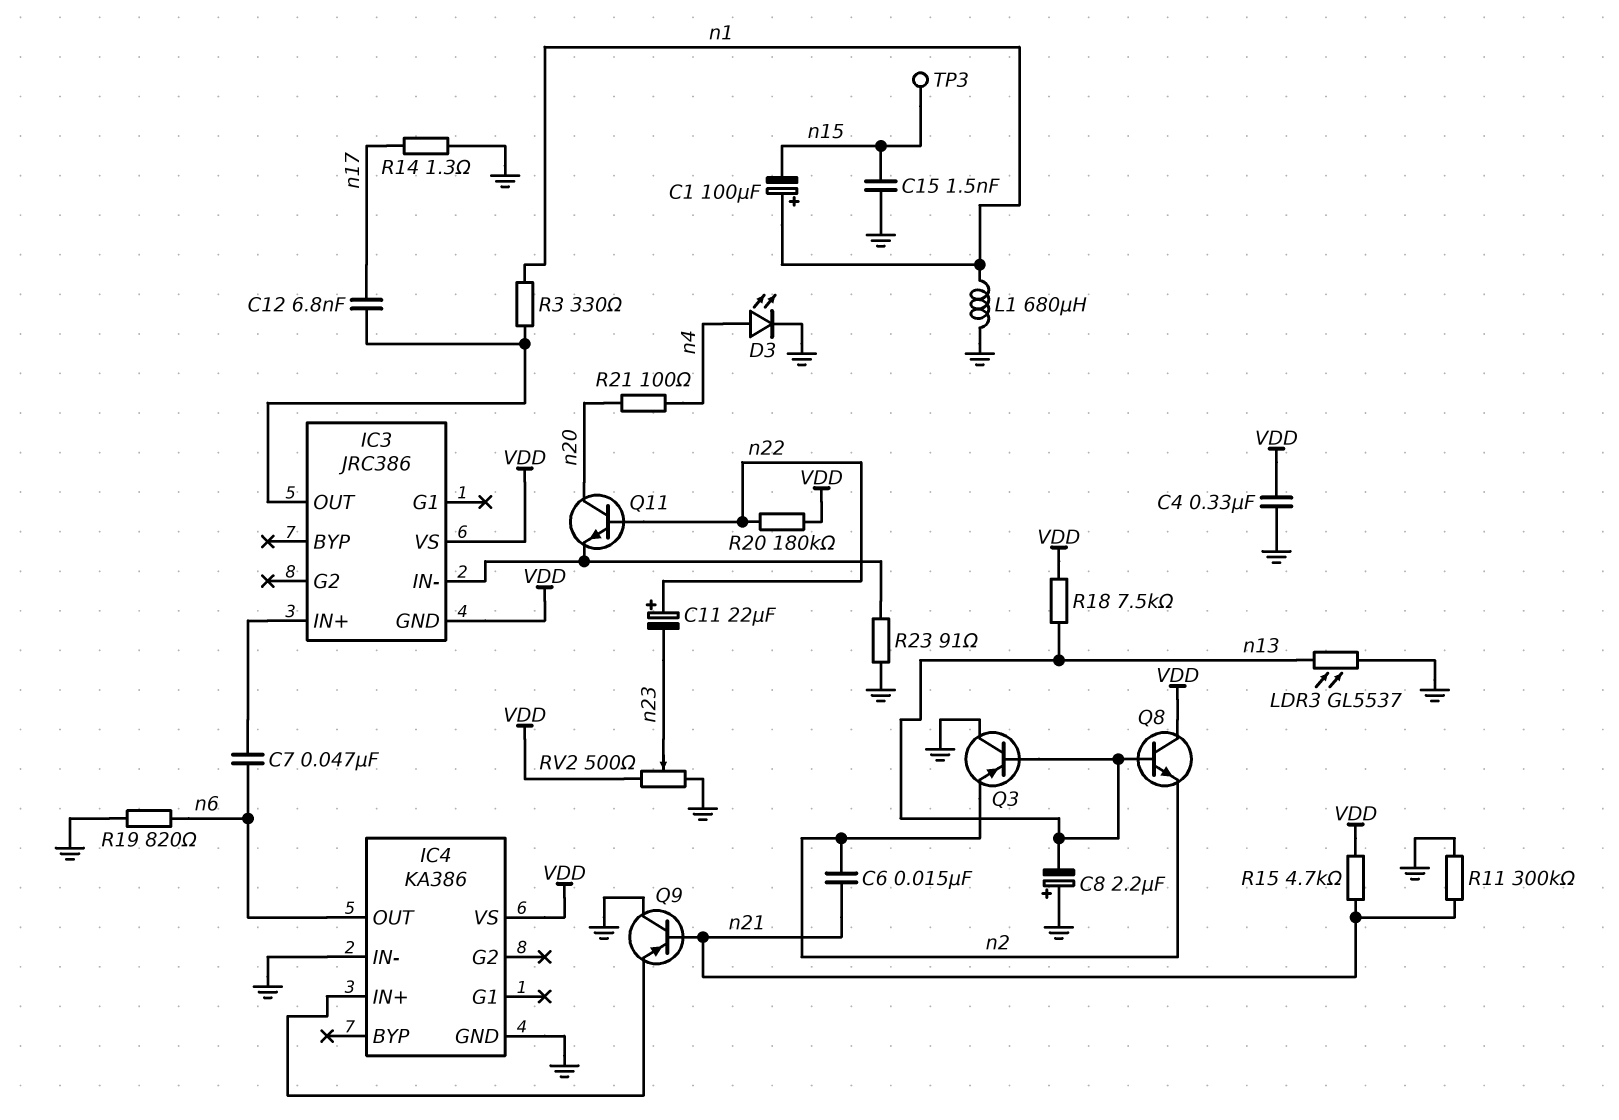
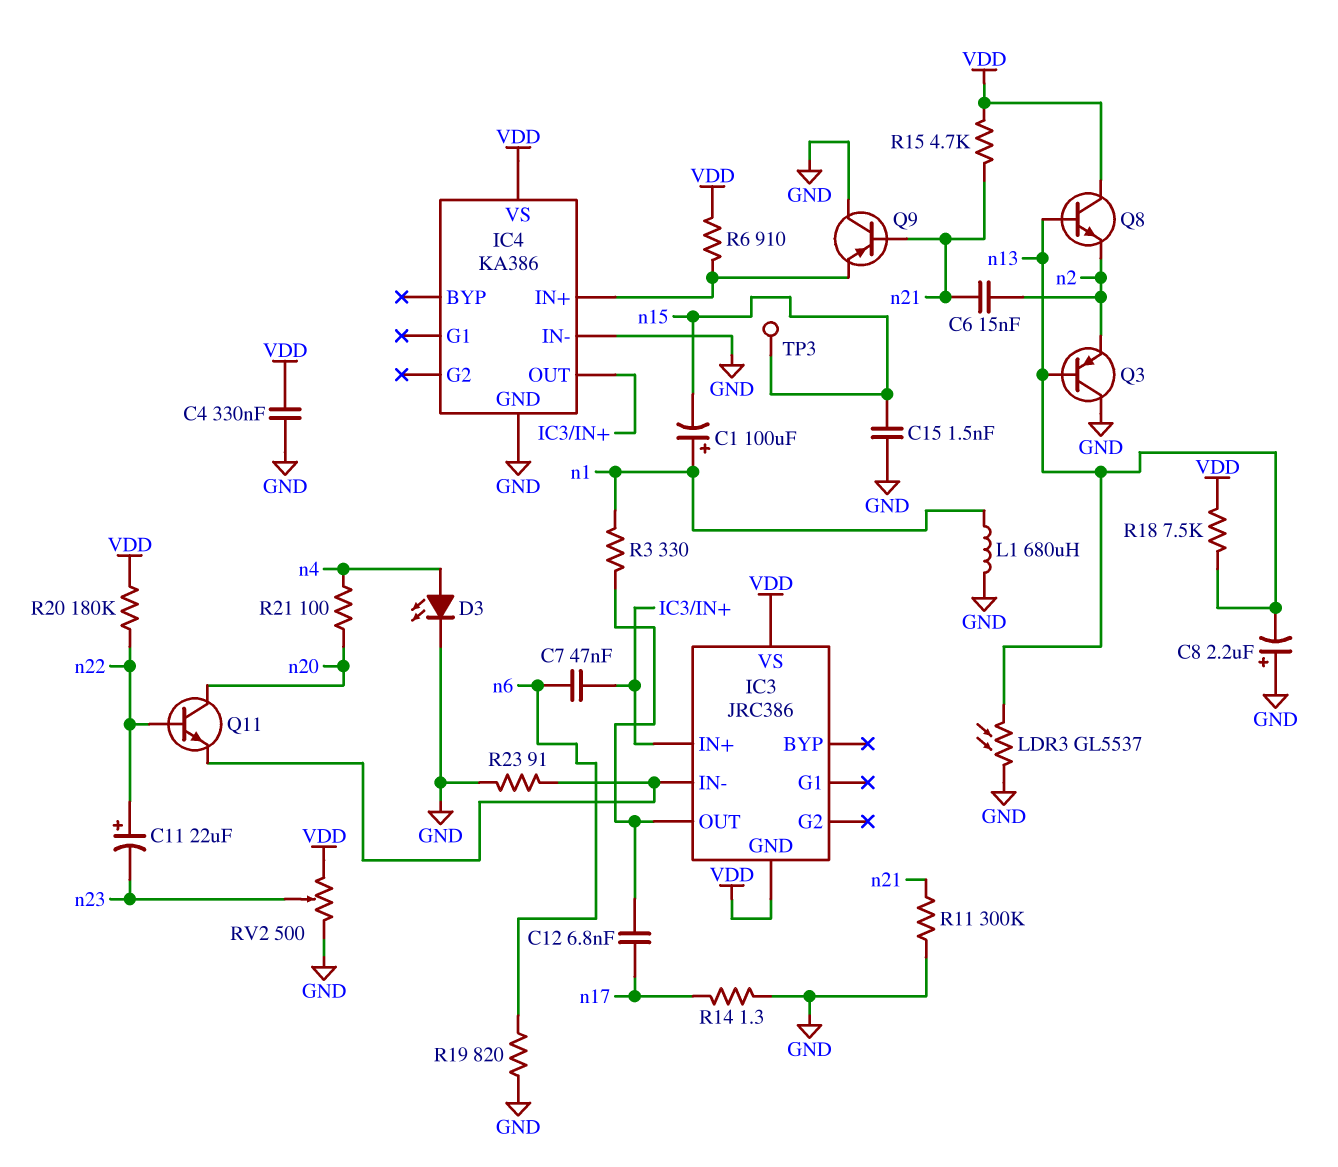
IC4 pin OUT: n6 -> IC3/IN+
R6: none -> 910 (IC4/IN+, VDD)

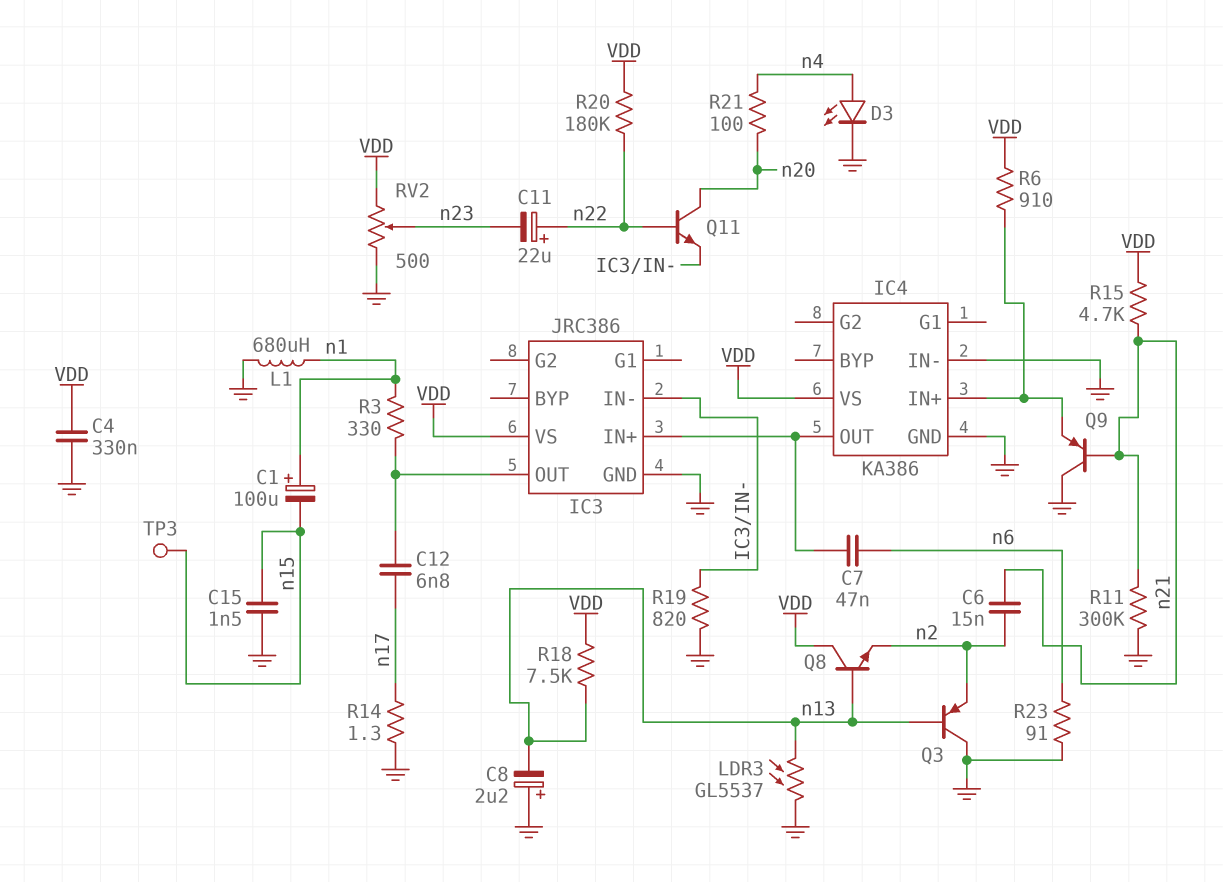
IC3 pin GND: VDD -> GND
R19: 820 (GND, n6) -> 820 (GND, IC3/IN-)
R23: 91 (GND, IC3/IN-) -> 91 (GND, n6)

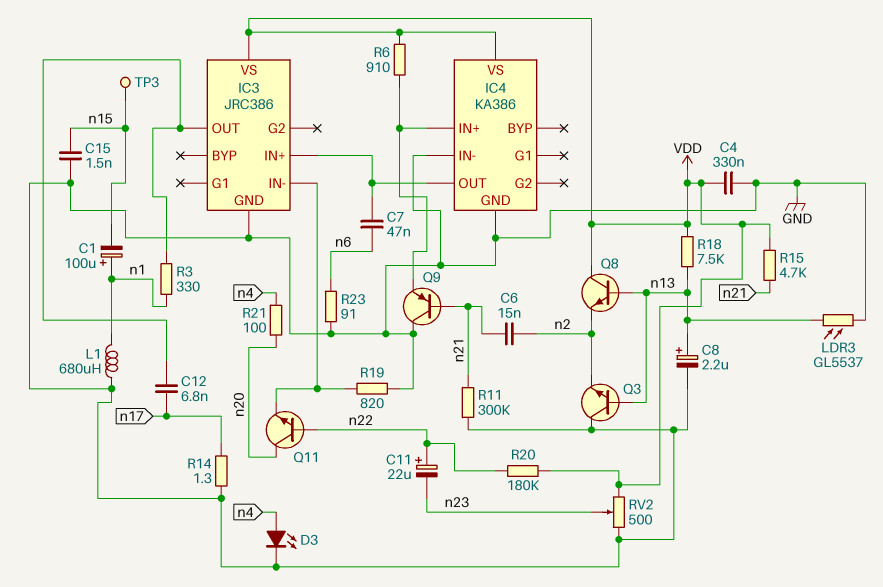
C8: 2.2uF (plus GND, minus n13) -> 2.2uF (plus n13, minus GND)
Q3: PNP (B n13, C GND, E n2) -> NPN (B n13, C GND, E n2)

